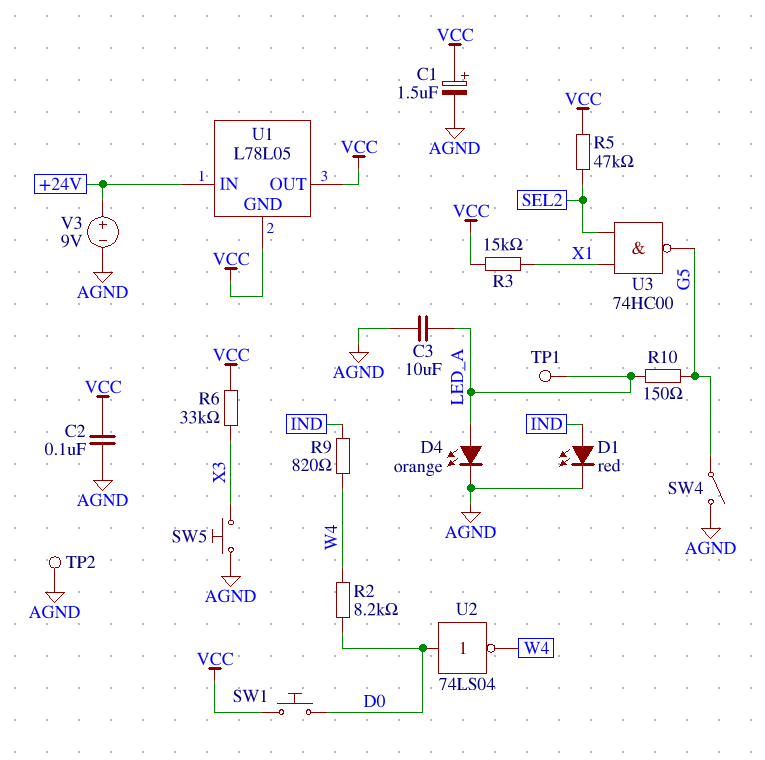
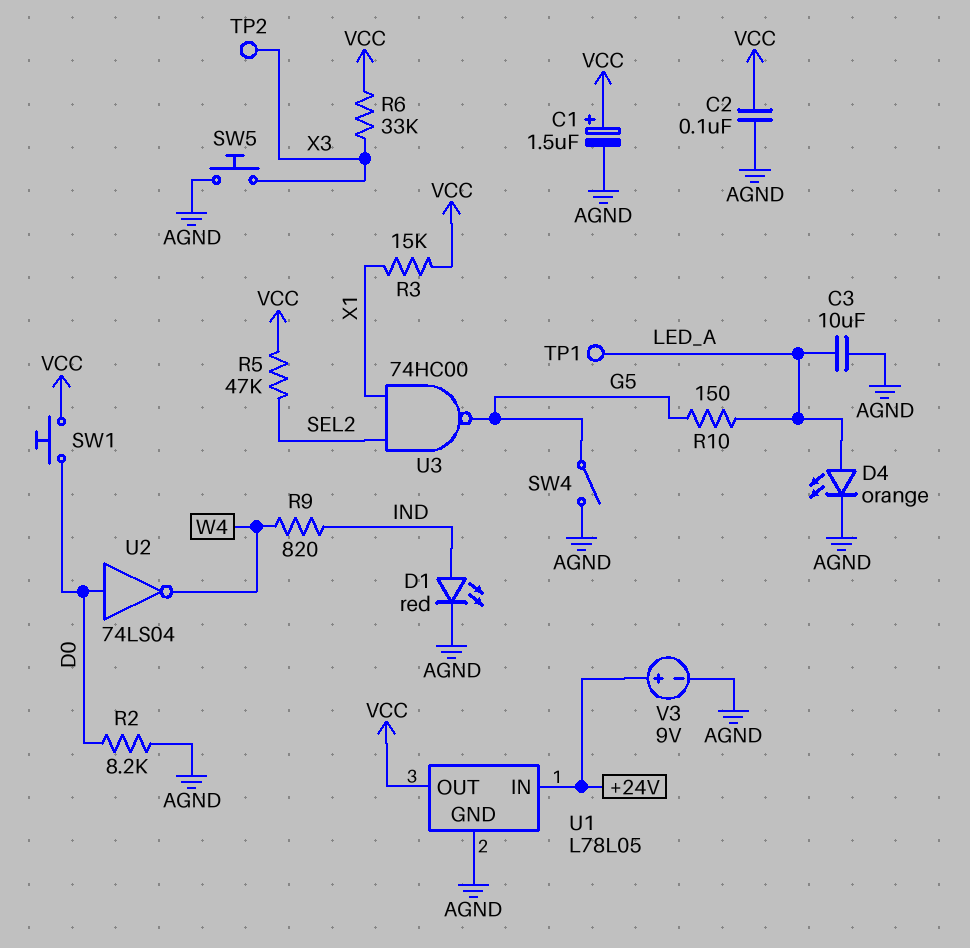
R2: 8.2k (D0, W4) -> 8.2k (AGND, D0)
TP2: test point (AGND) -> test point (X3)
U1 pin GND: VCC -> AGND

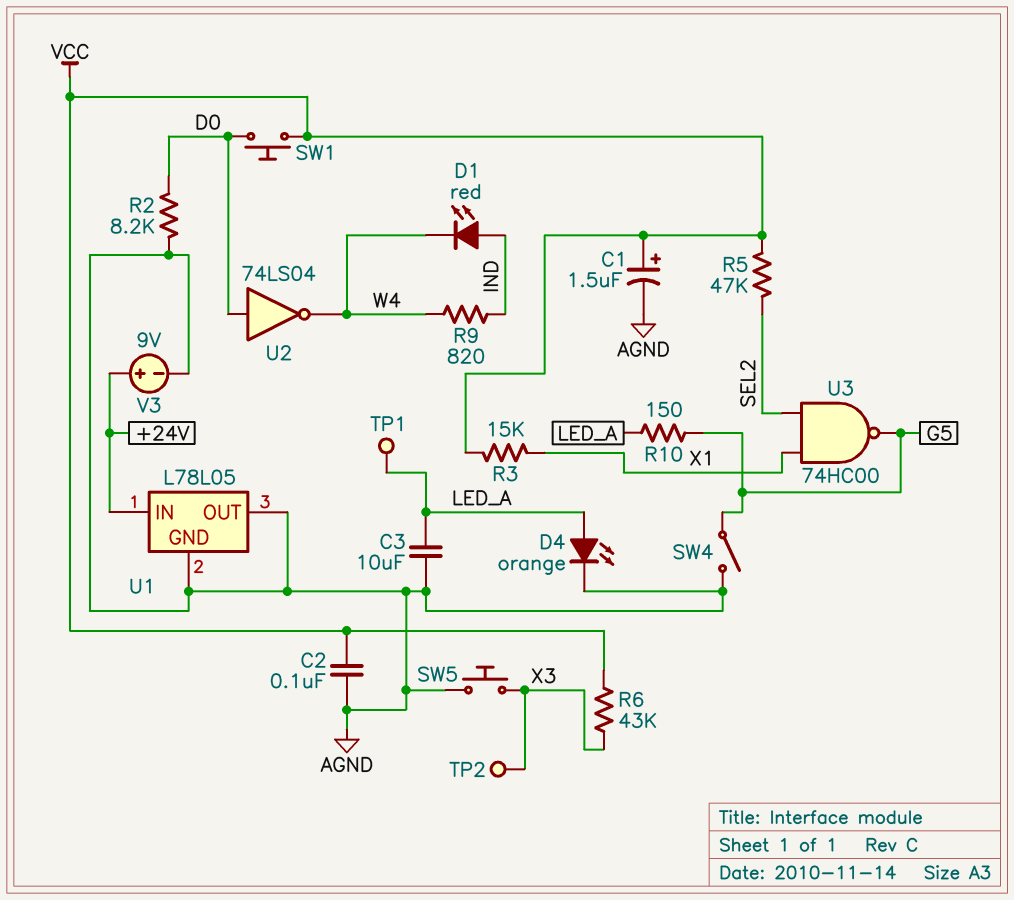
D1: LED red (A IND, K AGND) -> LED red (A IND, K W4)
R6: 33k (VCC, X3) -> 43k (VCC, X3)
U1 pin OUT: VCC -> AGND

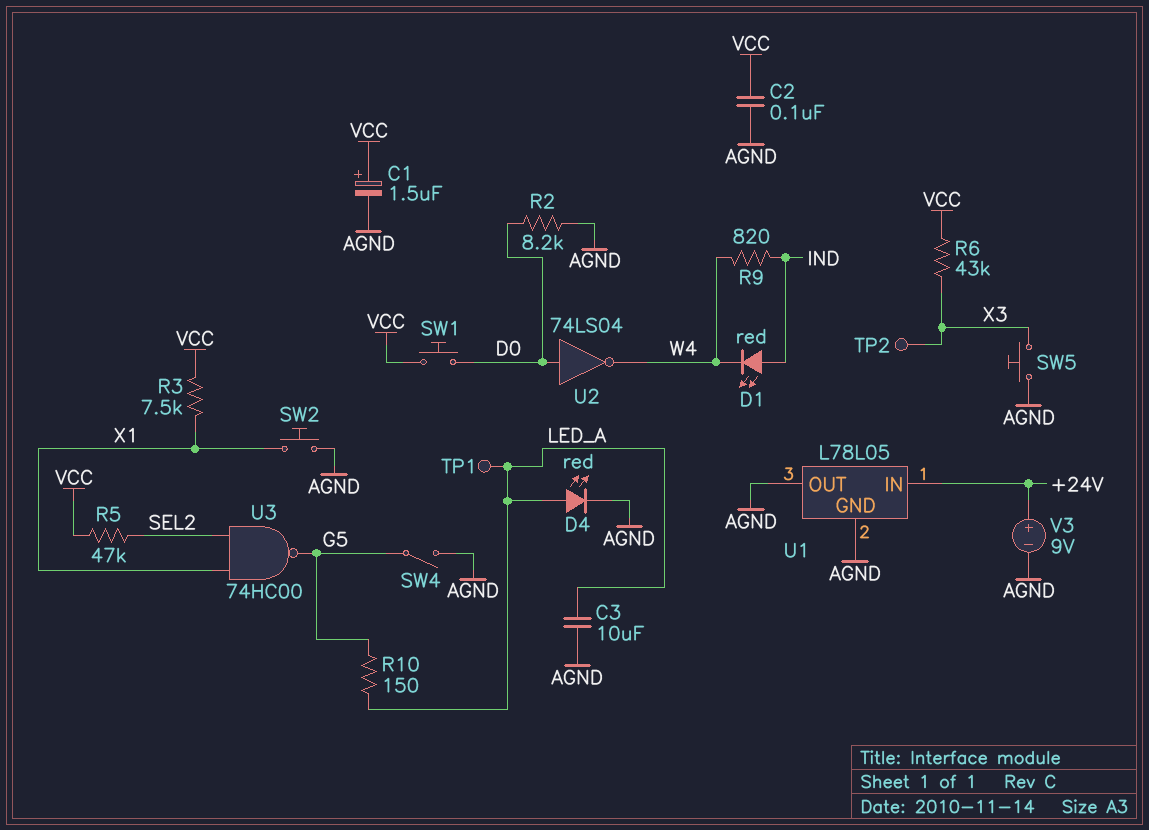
D4: LED orange (A LED_A, K AGND) -> LED red (A LED_A, K AGND)
R3: 15k (VCC, X1) -> 7.5k (VCC, X1)
SW2: none -> button (AGND, X1)

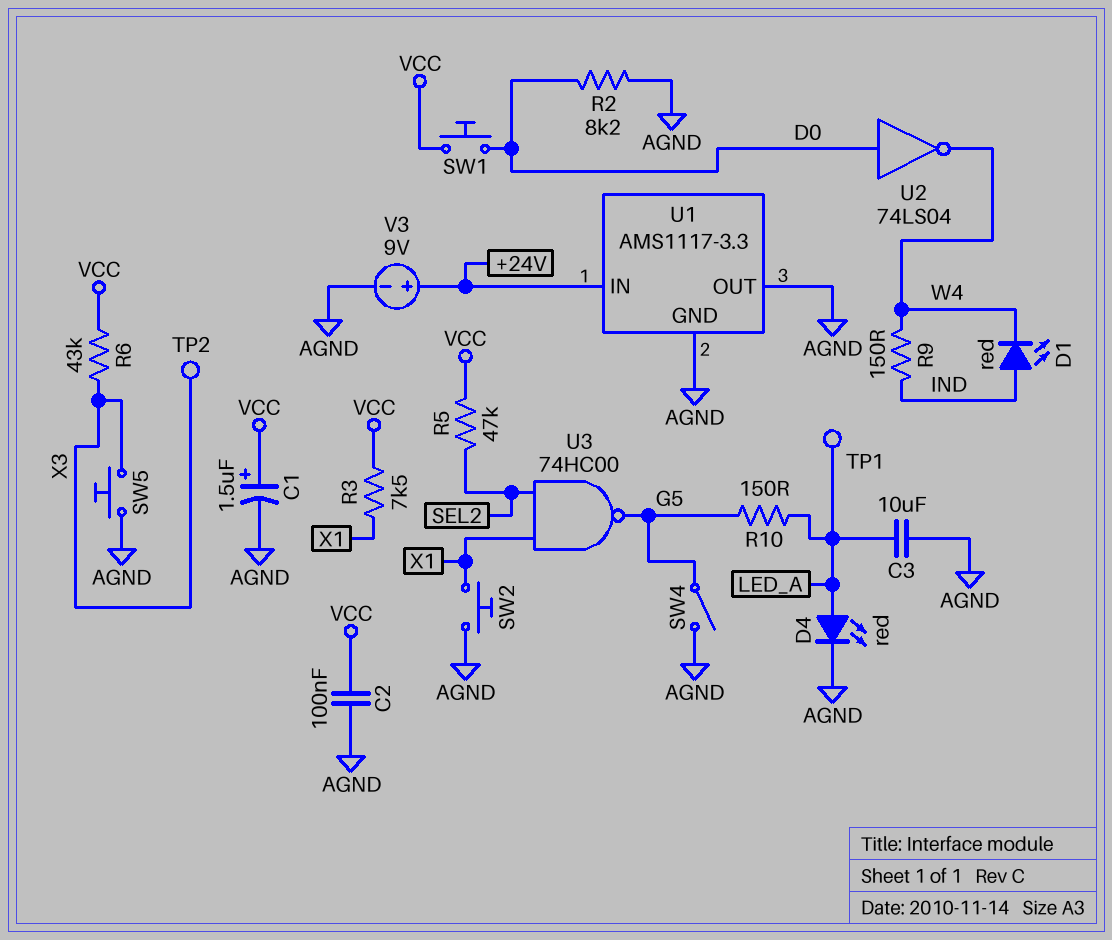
R9: 820 (IND, W4) -> 150 (IND, W4)
U1: L78L05 -> AMS1117-3.3

